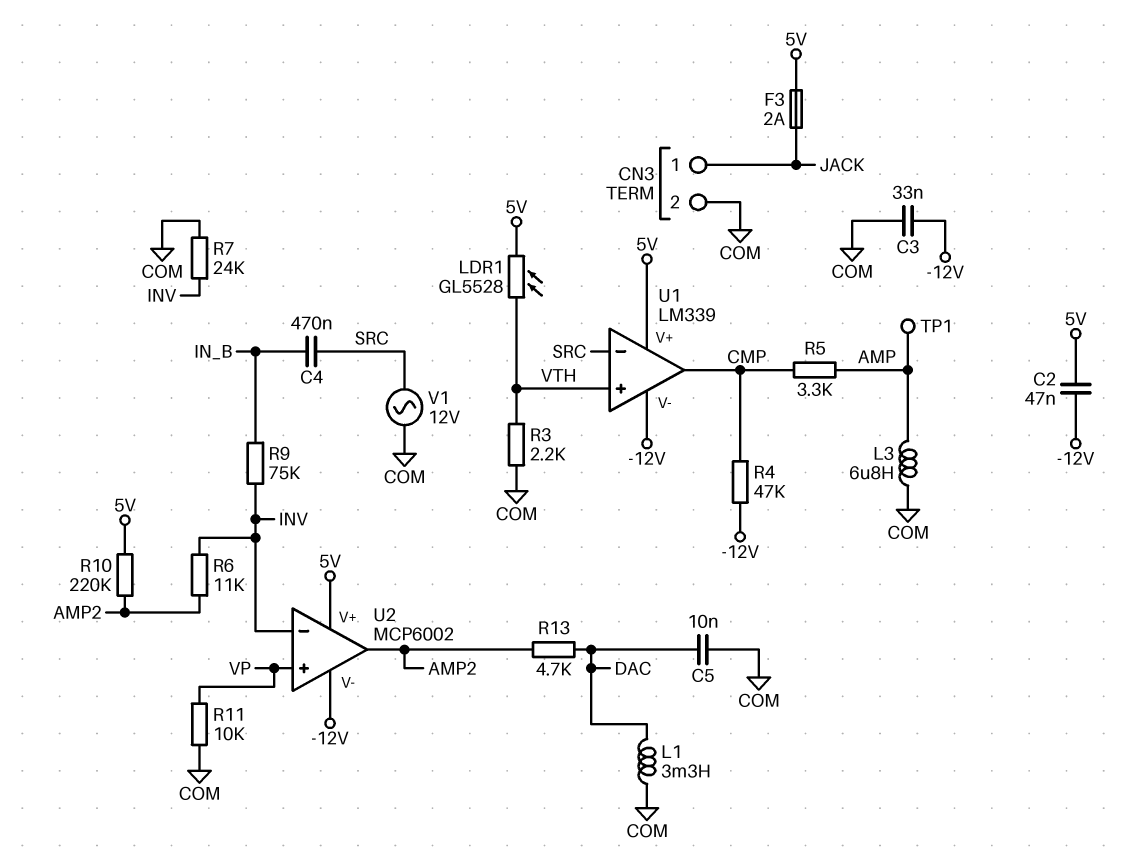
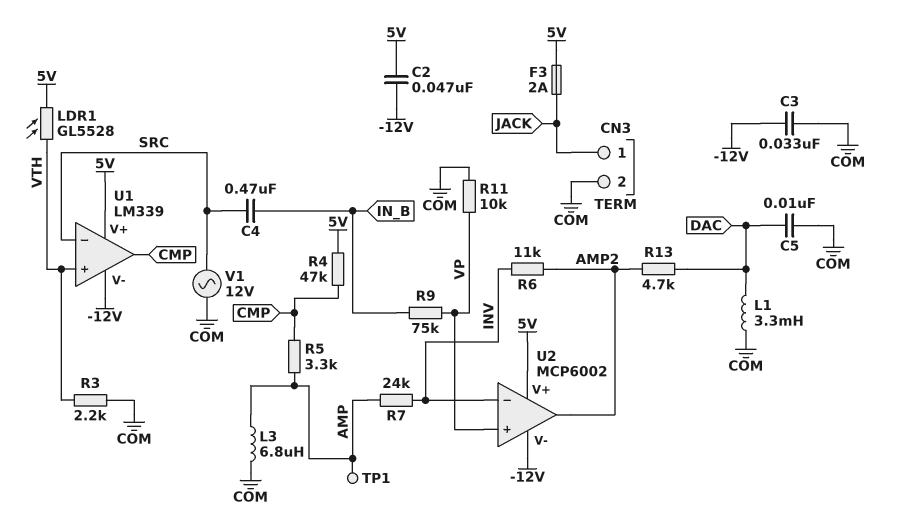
R4: 47k (-12V, CMP) -> 47k (5V, CMP)
R7: 24k (COM, INV) -> 24k (AMP, INV)
R9: 75k (INV, IN_B) -> 75k (IN_B, VP)
R10: 220k (5V, AMP2) -> none

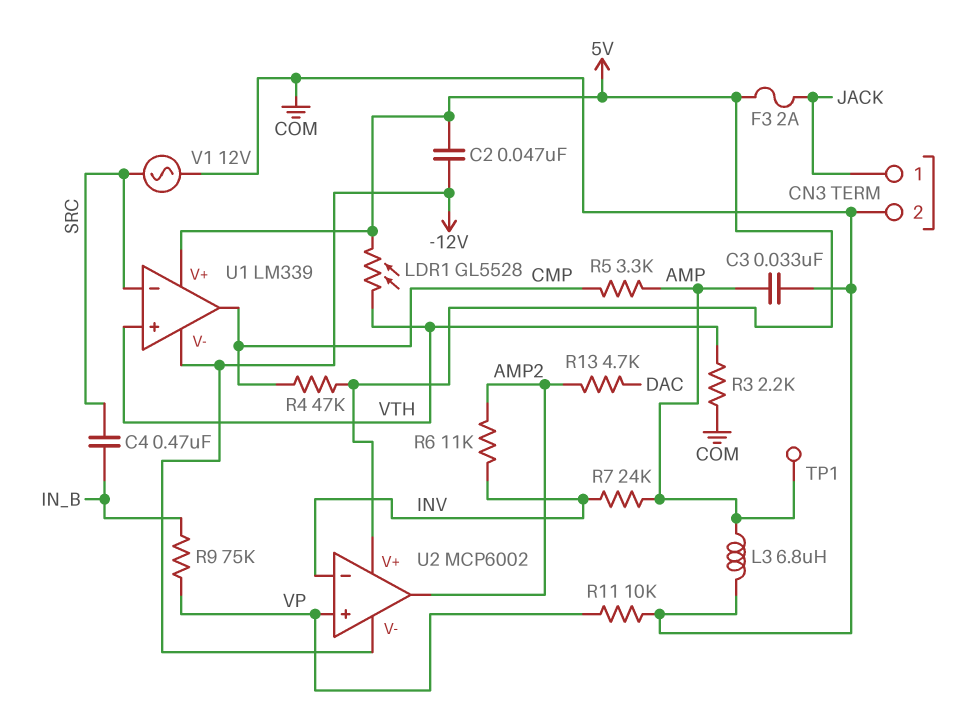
C3: 33nF (-12V, COM) -> 33nF (AMP, COM)
C5: 10nF (COM, DAC) -> none
L1: 3.3mH (COM, DAC) -> none

